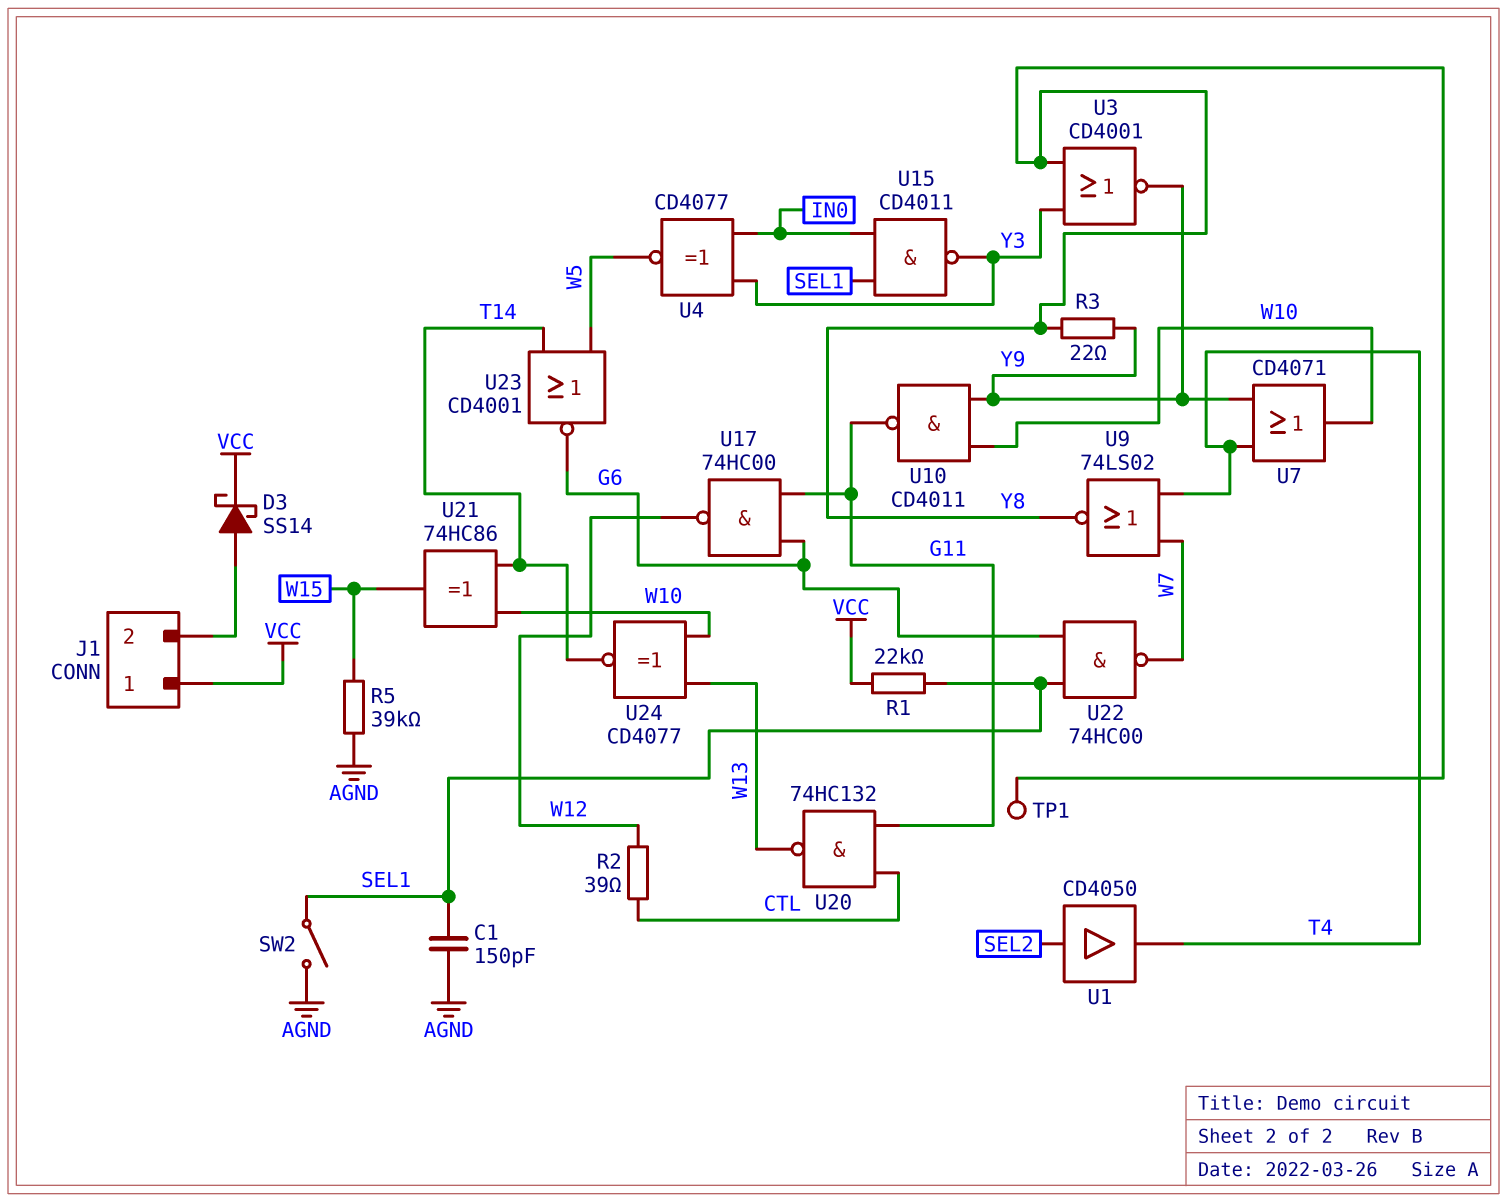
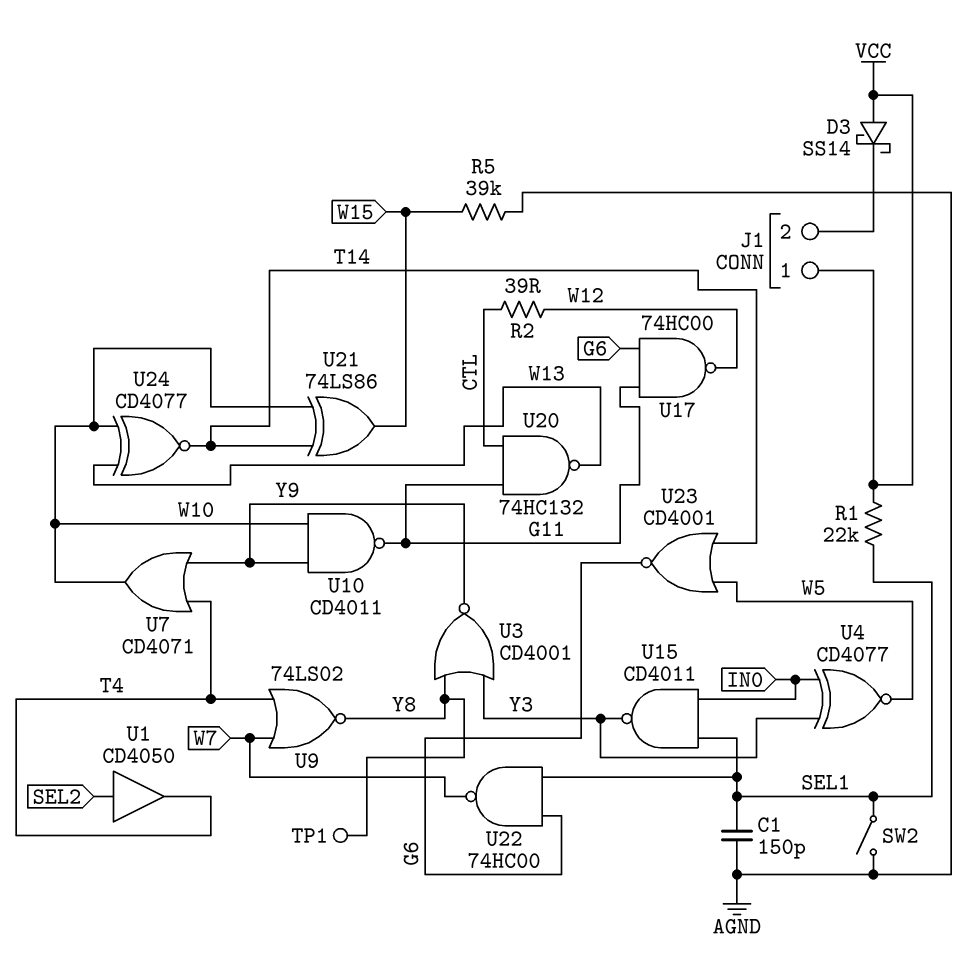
D3: schottky SS14 (A J1/2, K VCC) -> schottky SS14 (A VCC, K J1/2)
R3: 22 (Y8, Y9) -> none
U21: XOR 74HC86 (in T14, in W10, out W15) -> XOR 74LS86 (in T14, in W10, out W15)

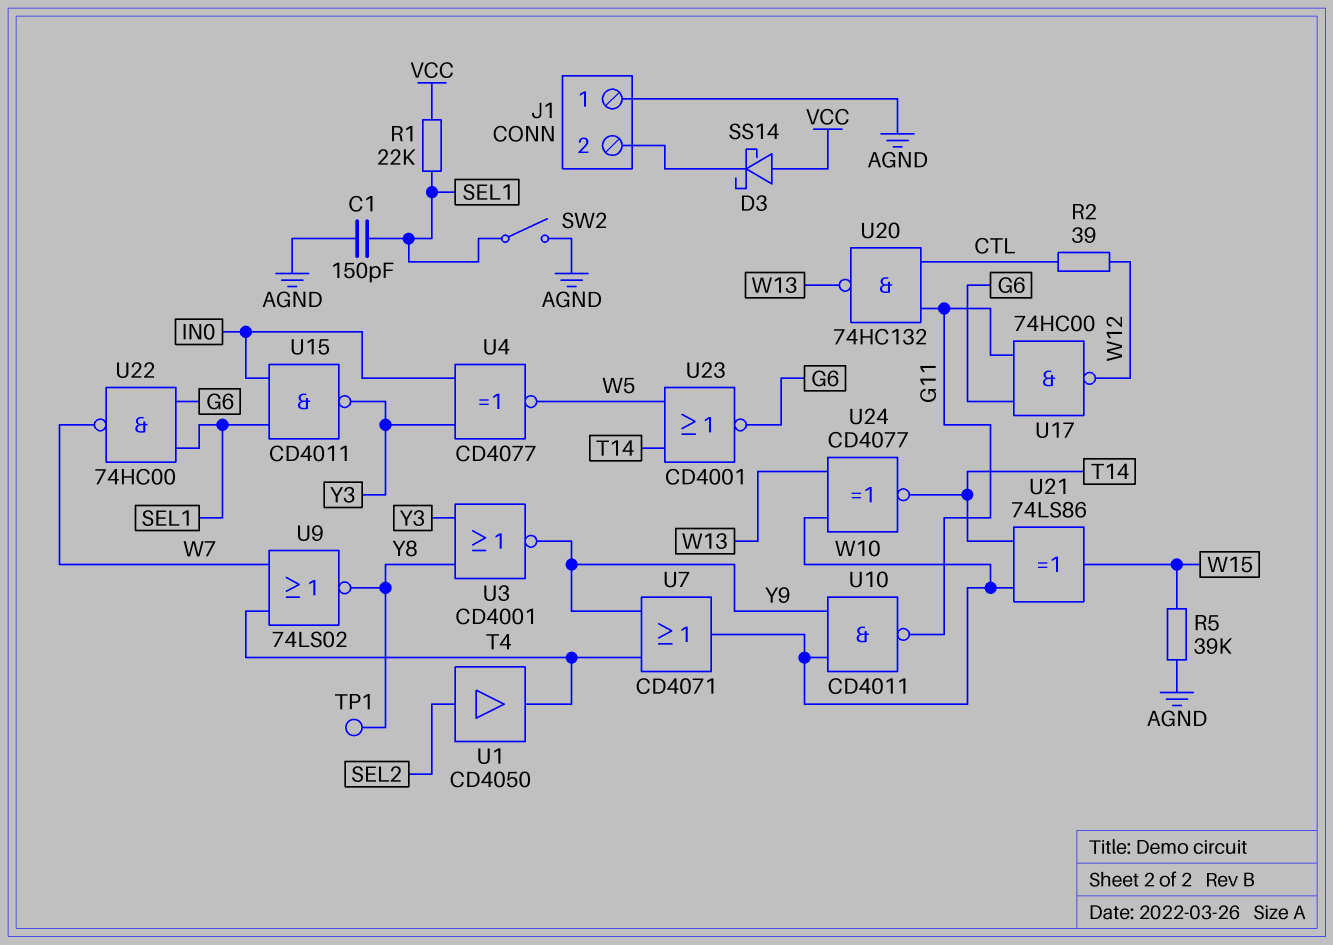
J1 pin 1: VCC -> AGND

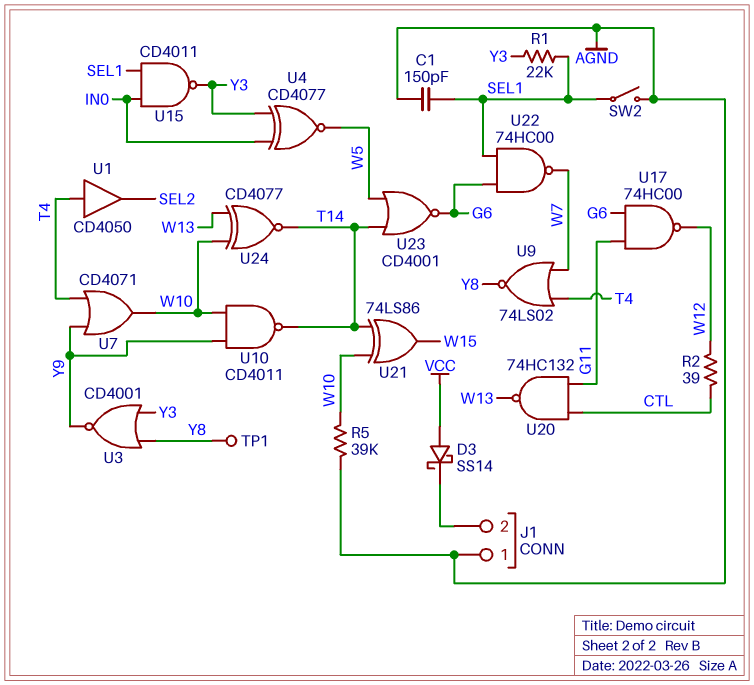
R1: 22k (SEL1, VCC) -> 22k (SEL1, Y3)
R5: 39k (AGND, W15) -> 39k (AGND, W10)
U1: buffer CD4050 (in SEL2, out T4) -> buffer CD4050 (in T4, out SEL2)
U10: NAND CD4011 (in W10, in Y9, out G11) -> NAND CD4011 (in W10, in Y9, out T14)

